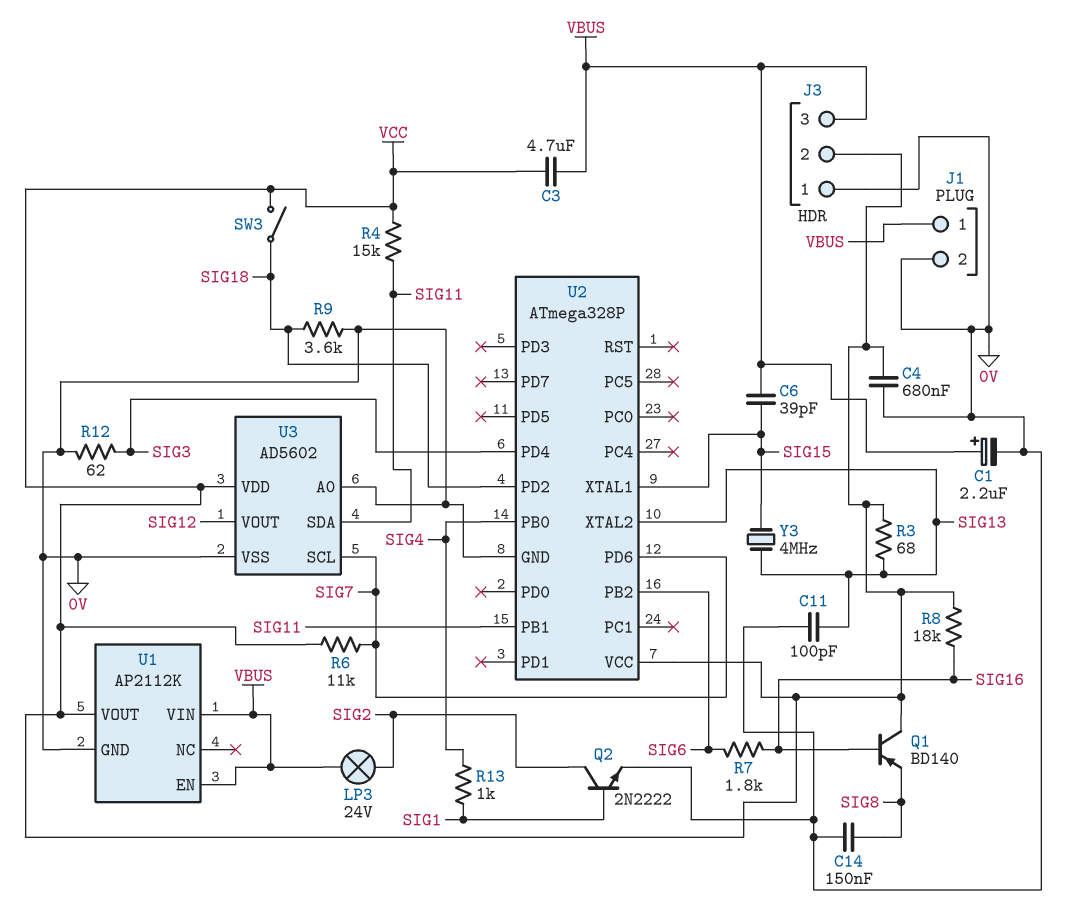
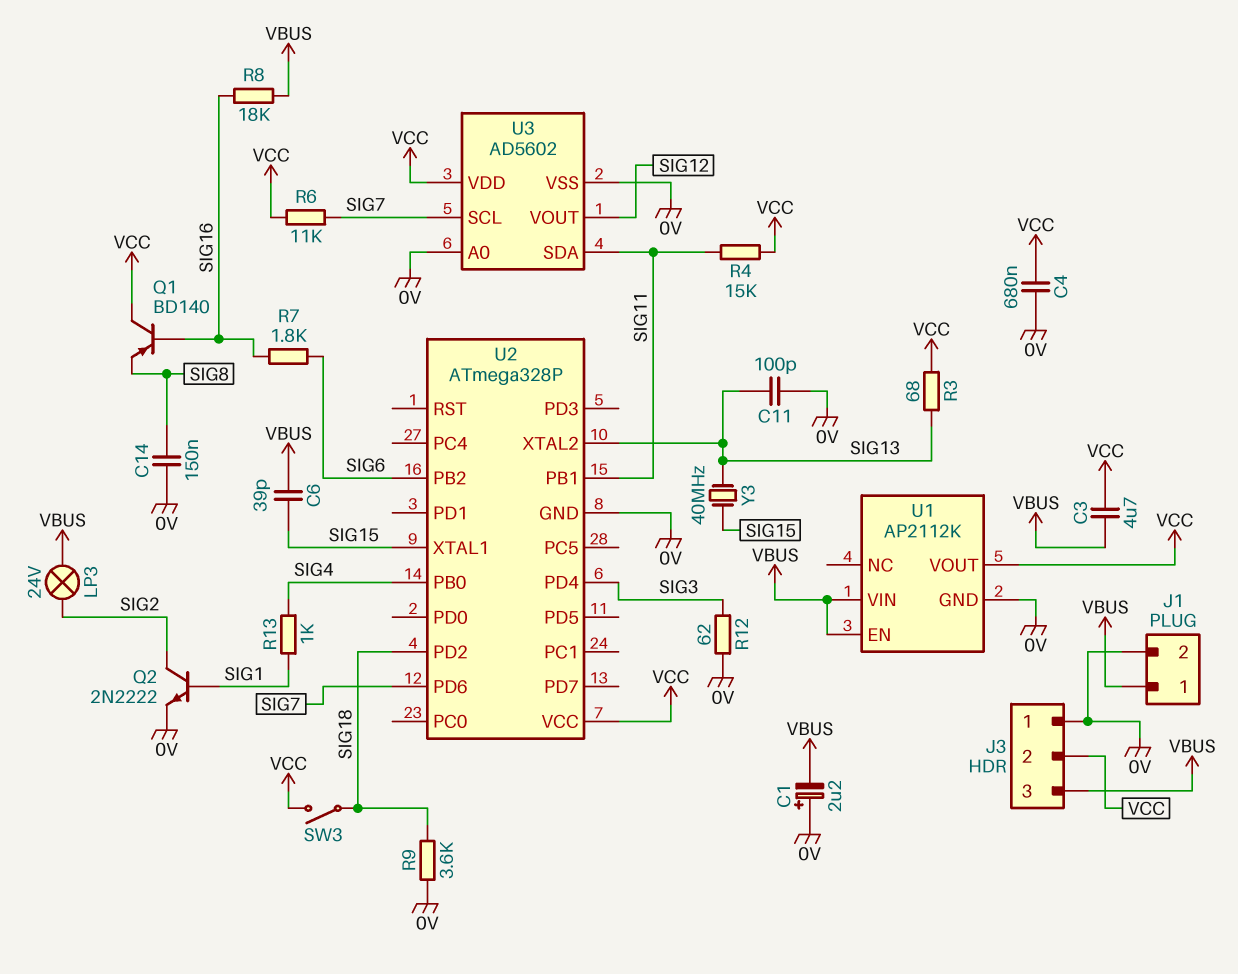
C1: 2.2uF (plus VBUS, minus 0V) -> 2.2uF (plus 0V, minus VBUS)
R8: 18k (SIG16, VCC) -> 18k (SIG16, VBUS)
Y3: 4MHz (SIG13, SIG15) -> 40MHz (SIG13, SIG15)

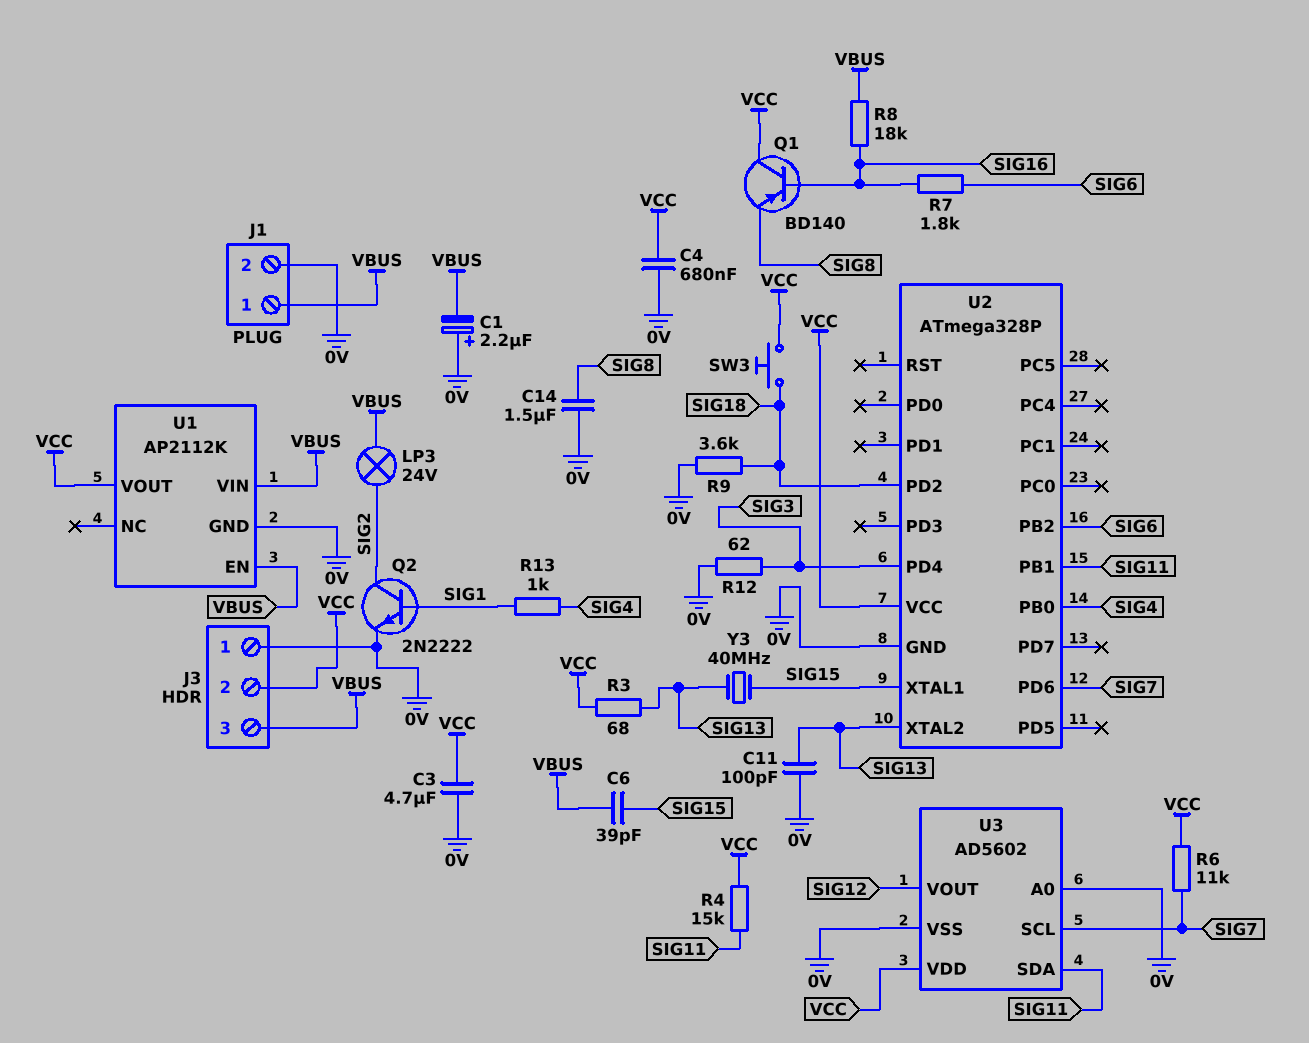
C3: 4.7uF (VBUS, VCC) -> 4.7uF (0V, VCC)
C14: 150nF (0V, SIG8) -> 1.5uF (0V, SIG8)
SW3: switch (SIG18, VCC) -> button (SIG18, VCC)

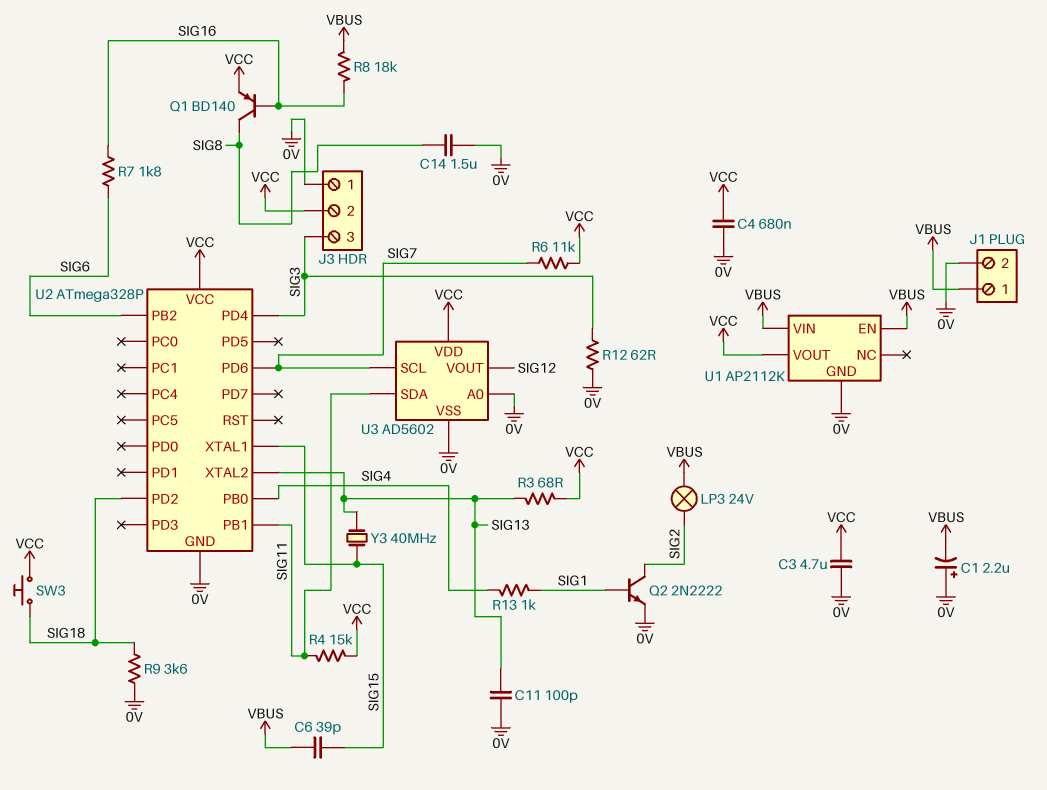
J3 pin 3: VBUS -> SIG3
Q1: PNP BD140 (B SIG16, C VCC, E SIG8) -> PNP BD140 (B SIG16, C SIG8, E VCC)

